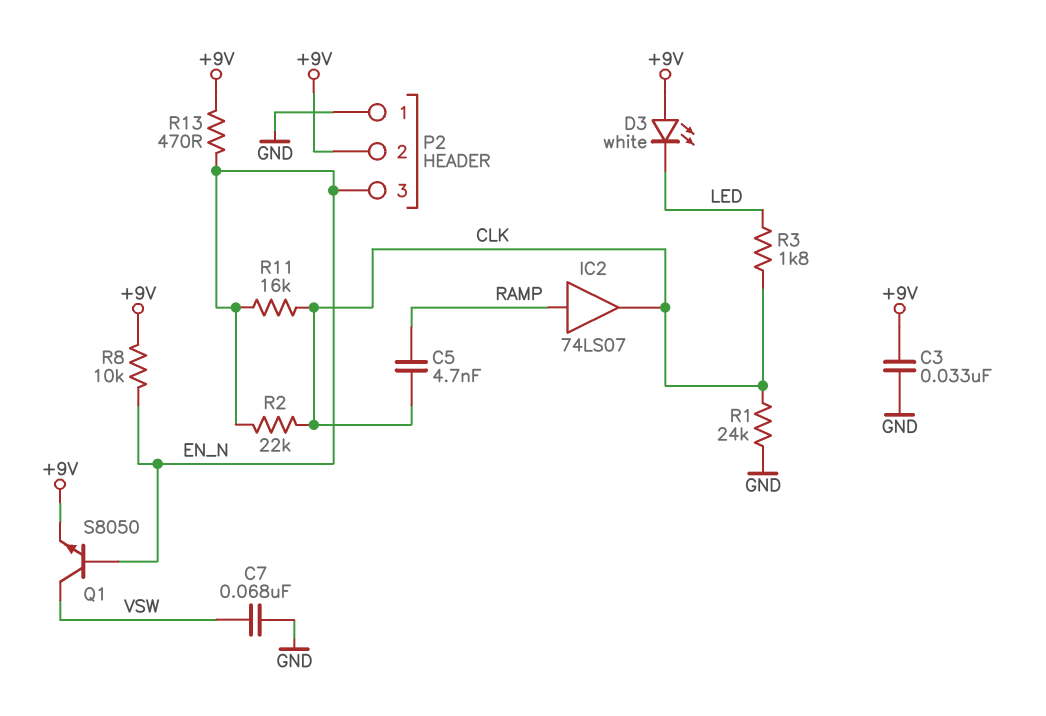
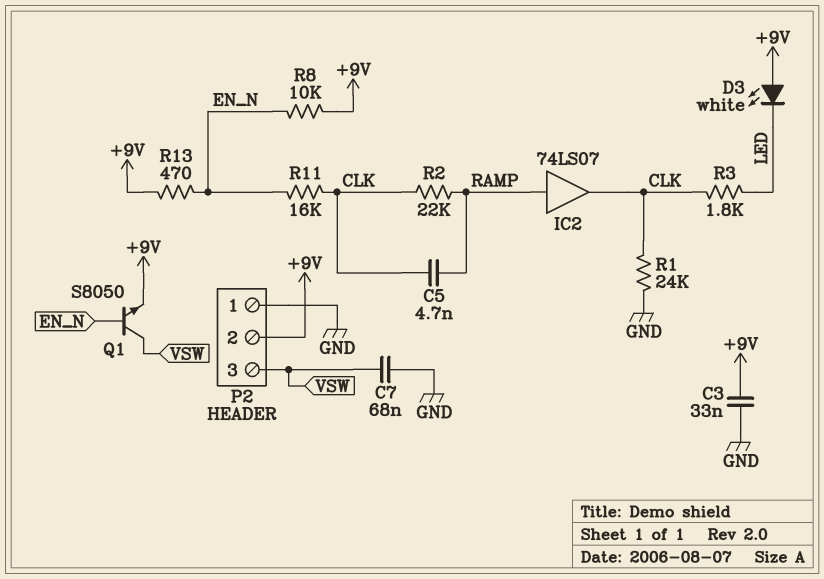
P2 pin 3: EN_N -> VSW
R2: 22k (CLK, EN_N) -> 22k (CLK, RAMP)

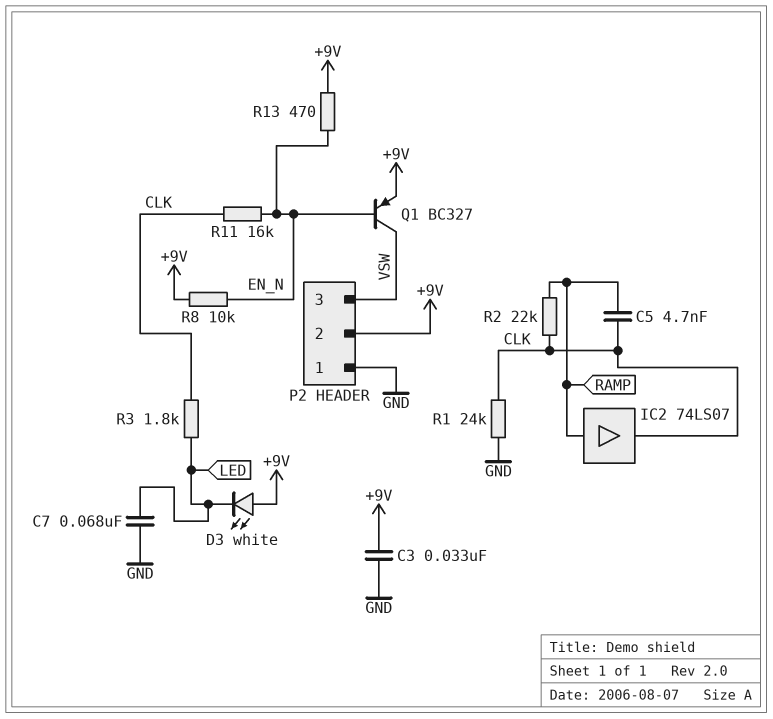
C7: 68nF (GND, VSW) -> 68nF (GND, LED)
Q1: NPN S8050 (B EN_N, C VSW, E +9V) -> PNP BC327 (B EN_N, C VSW, E +9V)

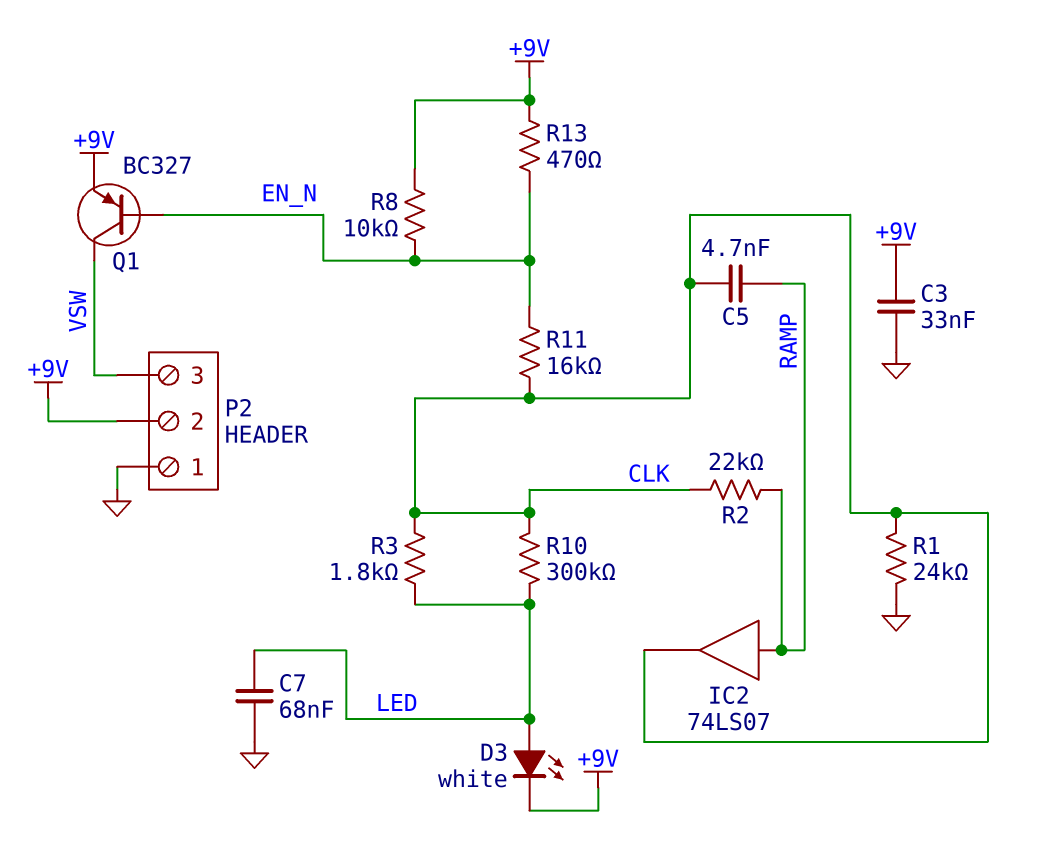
D3: LED white (A +9V, K LED) -> LED white (A LED, K +9V)
R10: none -> 300k (CLK, LED)

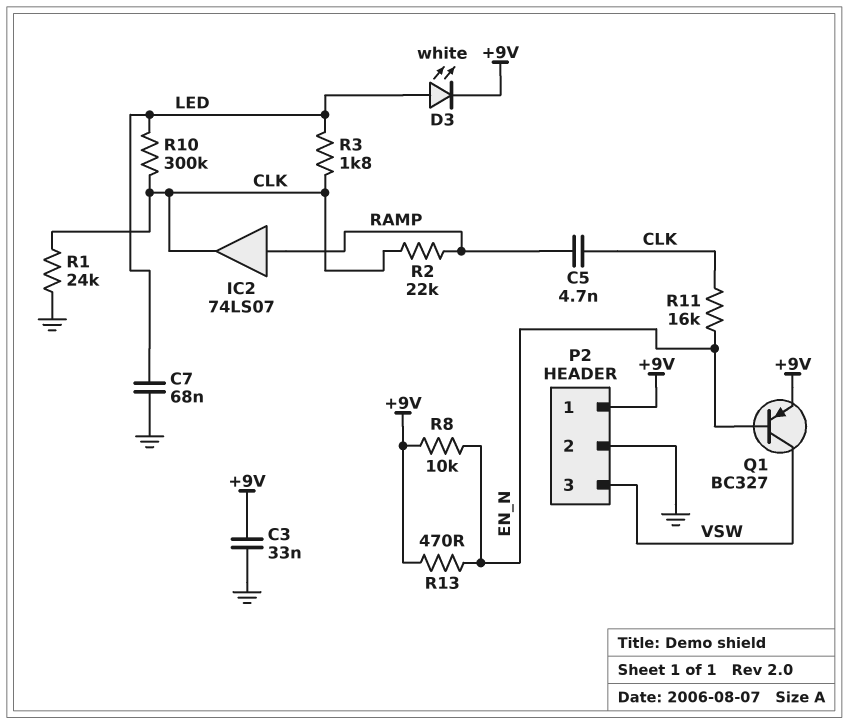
P2 pin 1: GND -> +9V
P2 pin 2: +9V -> GND

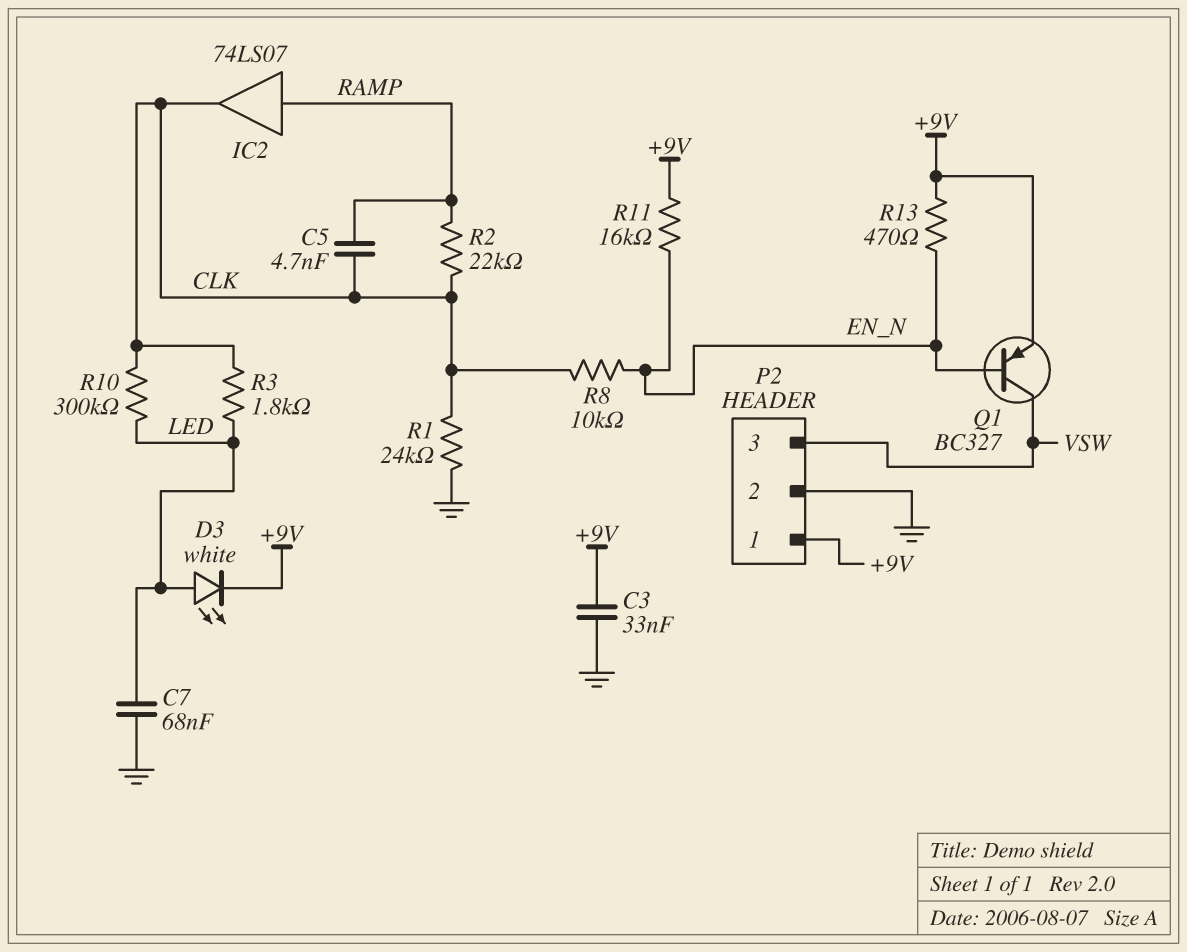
R8: 10k (+9V, EN_N) -> 10k (CLK, EN_N)
R11: 16k (CLK, EN_N) -> 16k (+9V, EN_N)

